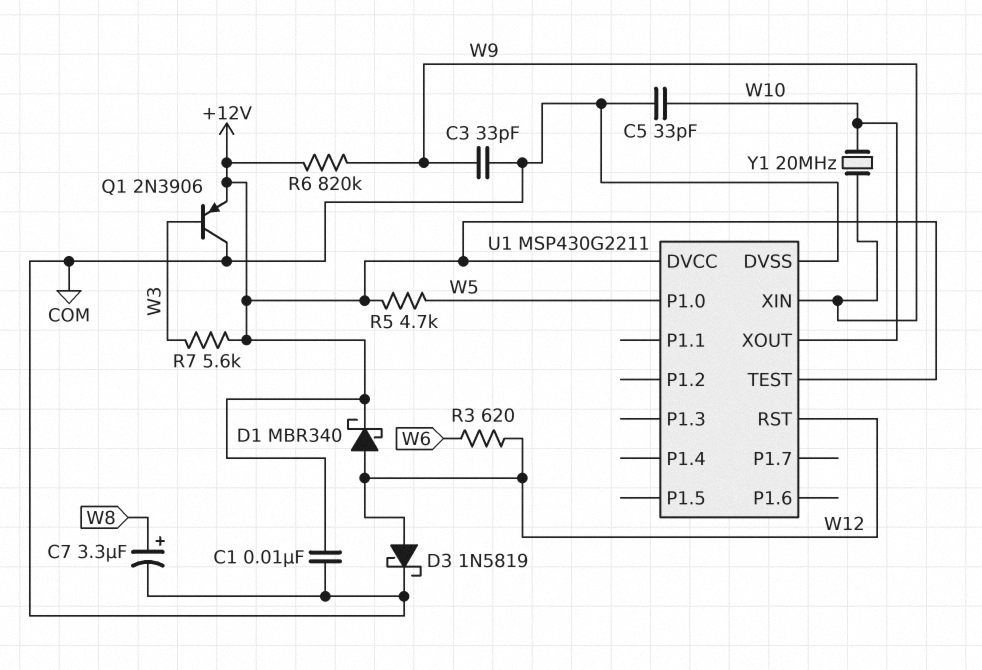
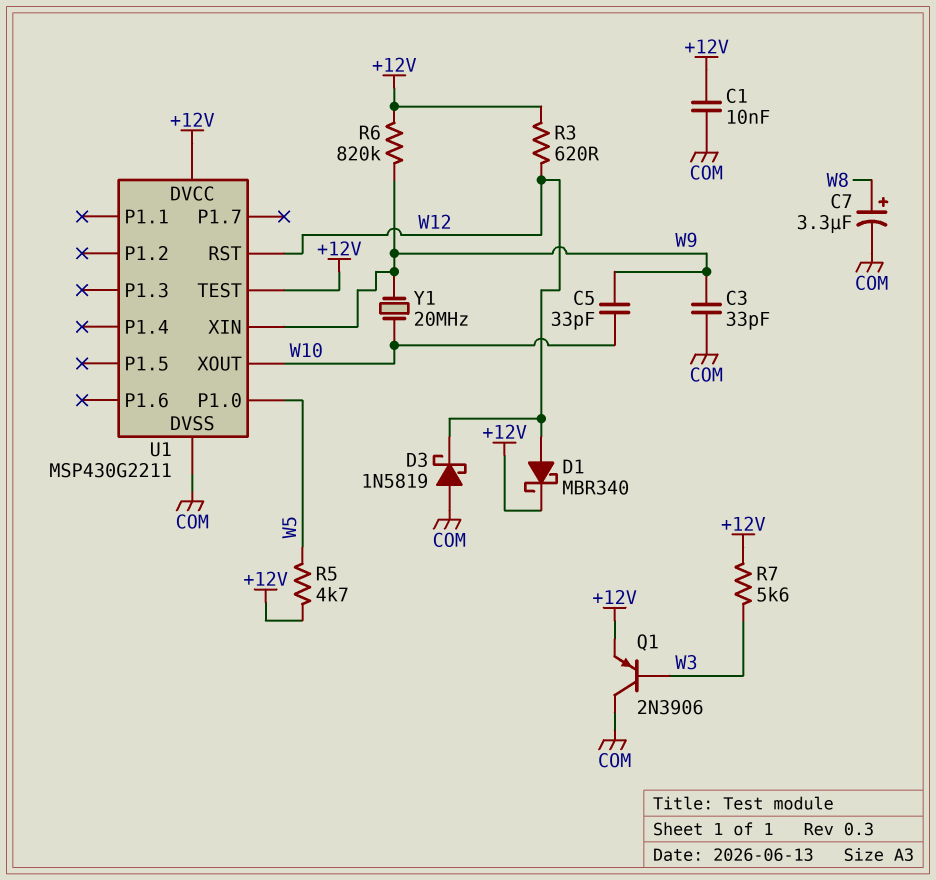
C5: 33pF (COM, W10) -> 33pF (W9, W10)
D3: schottky 1N5819 (A W12, K COM) -> schottky 1N5819 (A COM, K W12)
R3: 620 (W6, W12) -> 620 (+12V, W12)

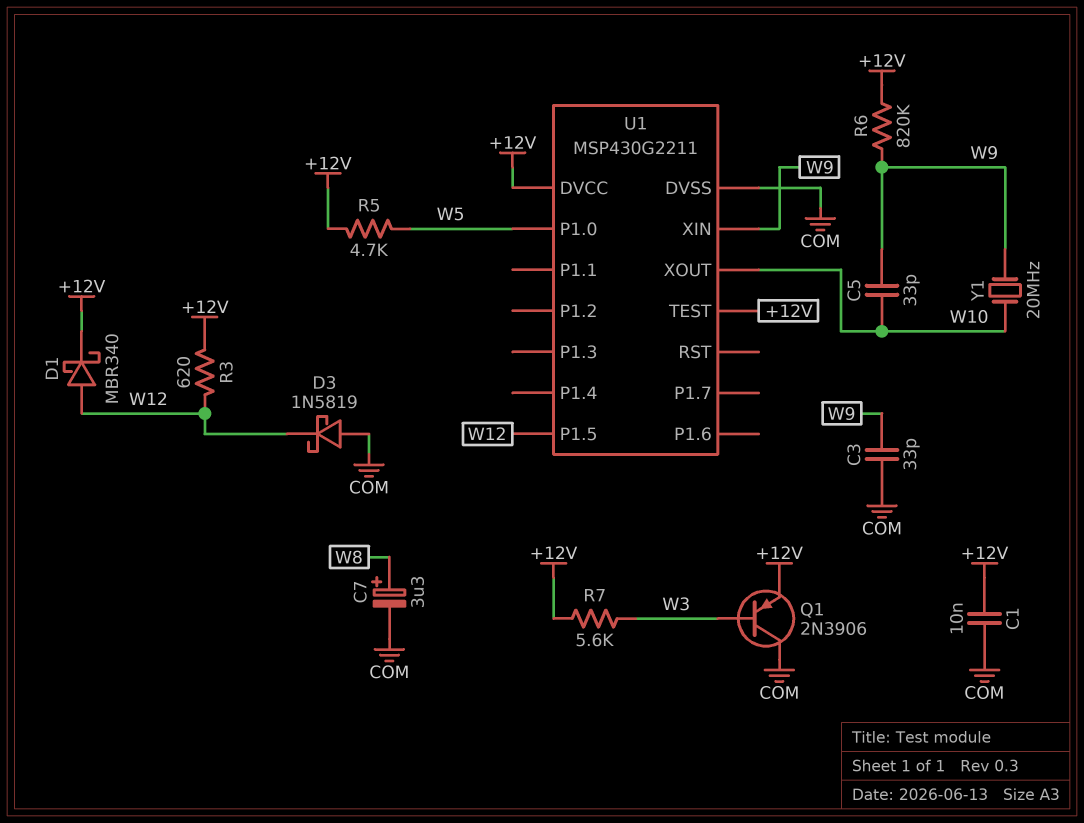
U1 pin P1.5: none -> W12
U1 pin RST: W12 -> none

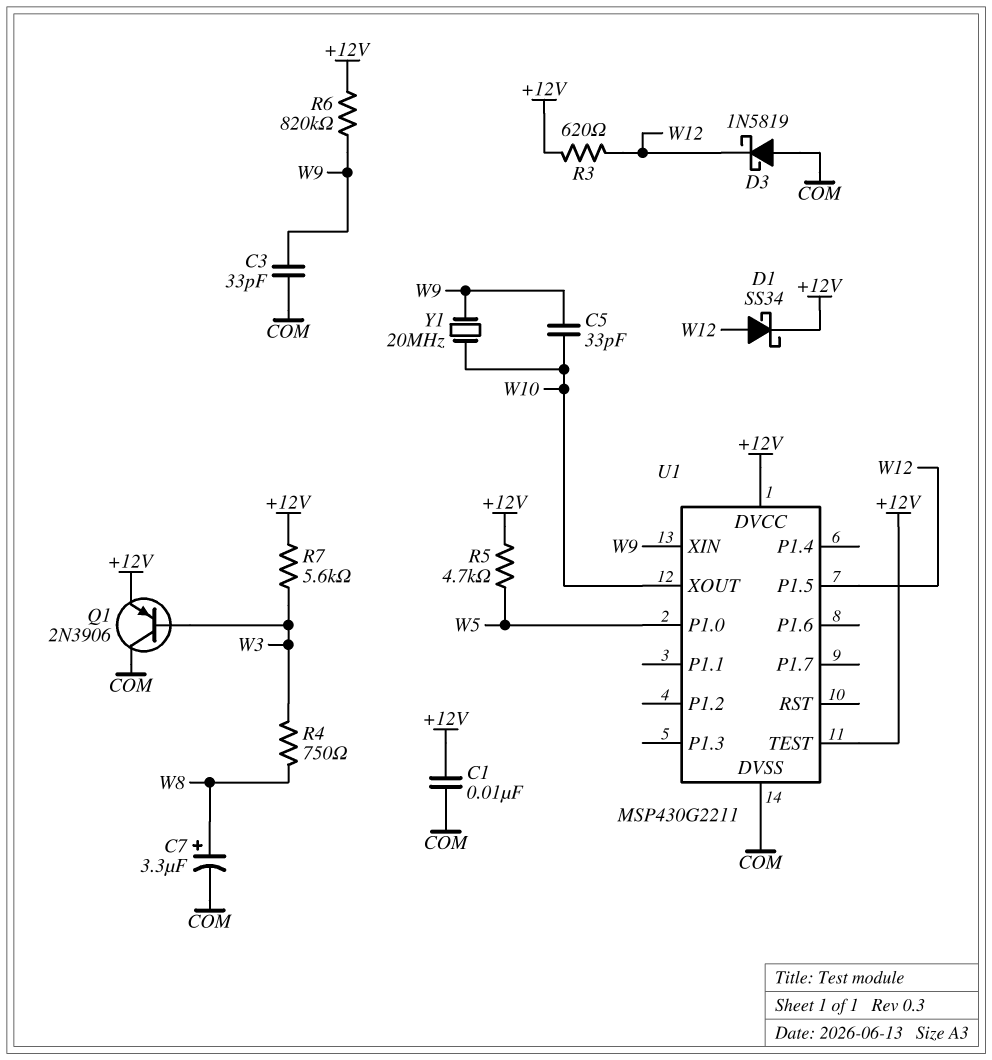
D1: schottky MBR340 (A W12, K +12V) -> schottky SS34 (A W12, K +12V)
R4: none -> 750 (W3, W8)

